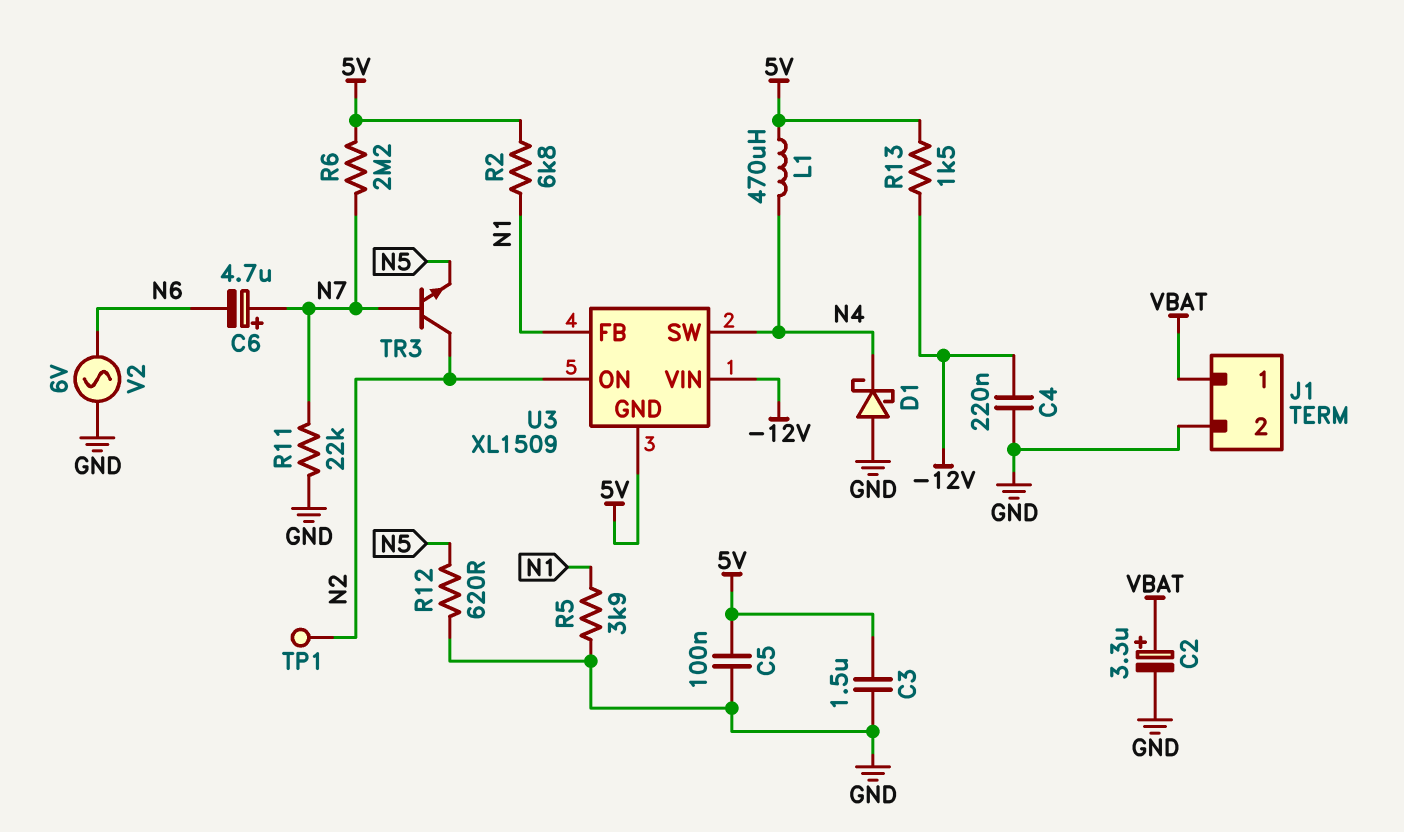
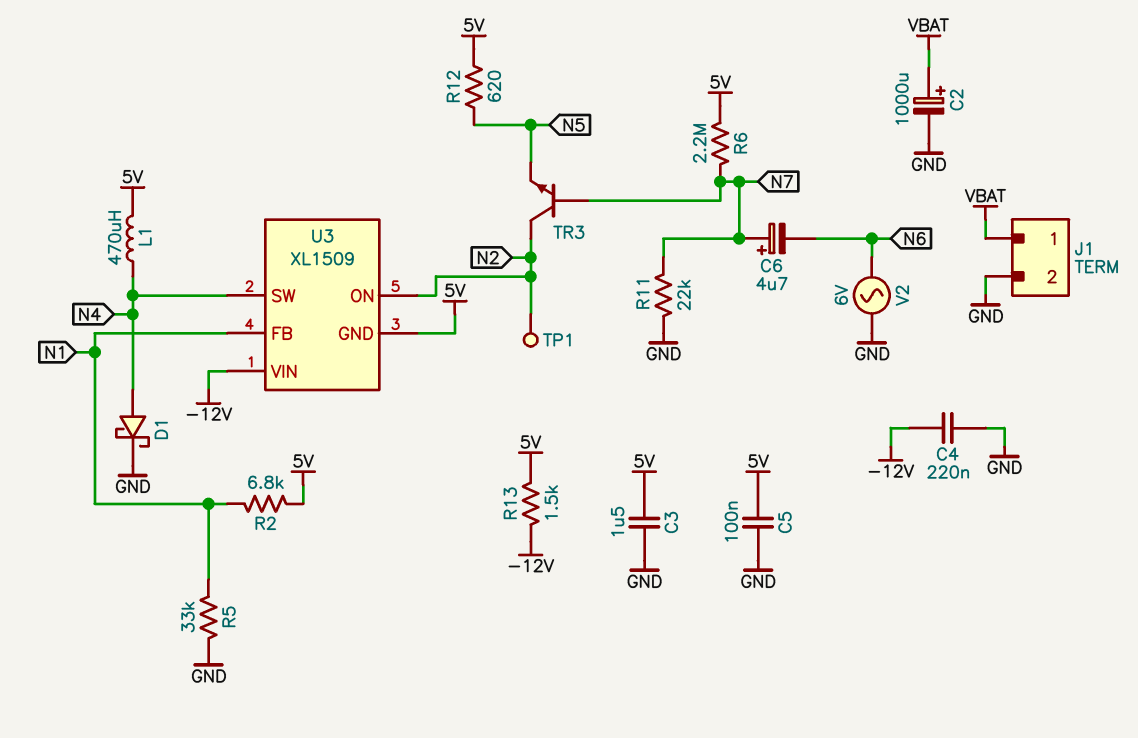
C2: 3.3uF (plus VBAT, minus GND) -> 1000uF (plus VBAT, minus GND)
D1: schottky (A GND, K N4) -> schottky (A N4, K GND)
R5: 3.9k (GND, N1) -> 33k (GND, N1)
R12: 620 (GND, N5) -> 620 (5V, N5)

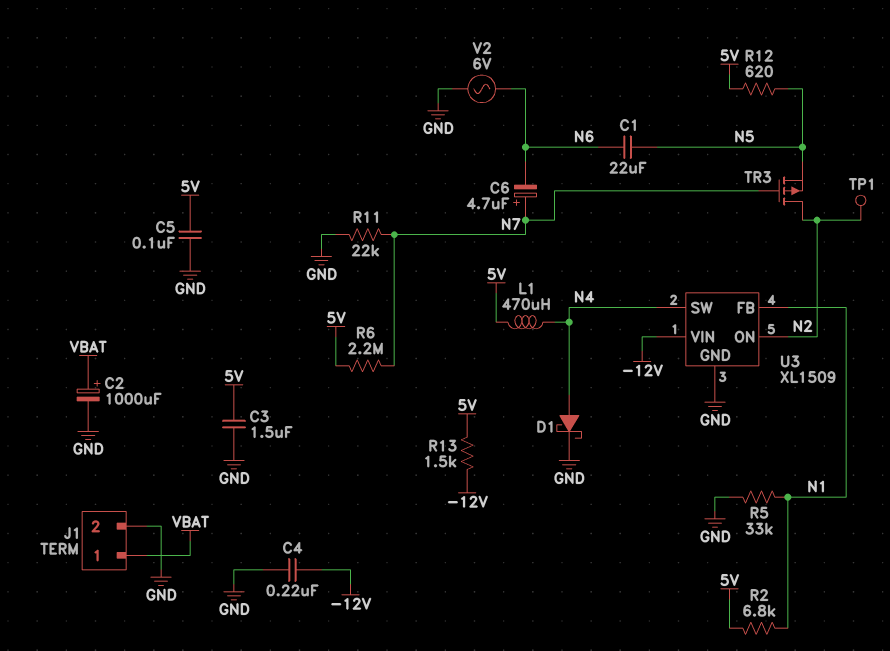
C1: none -> 22uF (N5, N6)
TR3: NPN (B N7, C N2, E N5) -> PMOS (G N7, D N2, S N5)
U3 pin GND: 5V -> GND

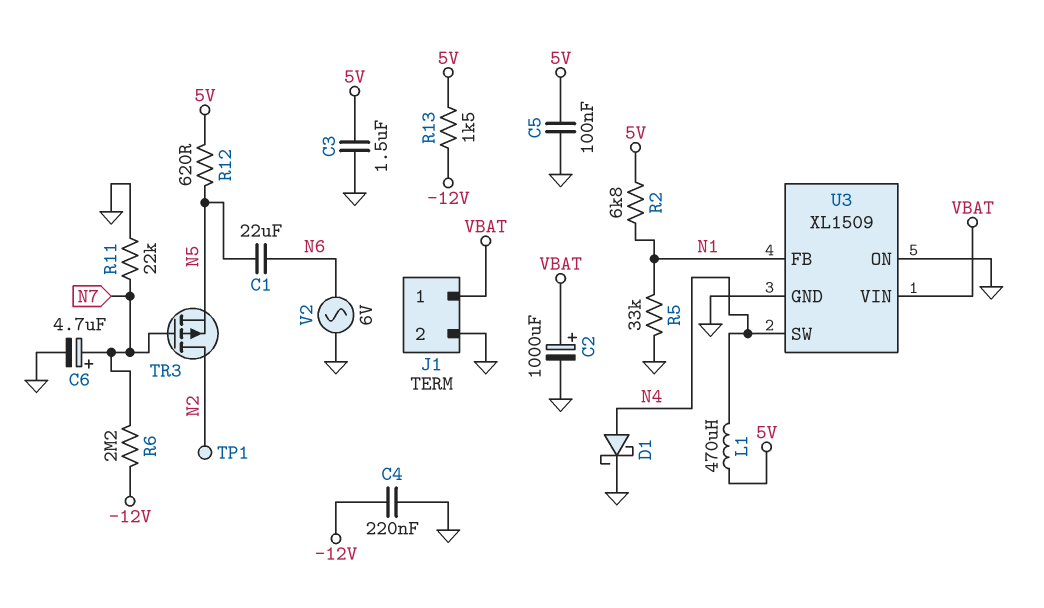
C6: 4.7uF (plus N7, minus N6) -> 4.7uF (plus N7, minus GND)
R6: 2.2M (5V, N7) -> 2.2M (-12V, N7)
U3 pin ON: N2 -> GND
U3 pin VIN: -12V -> VBAT

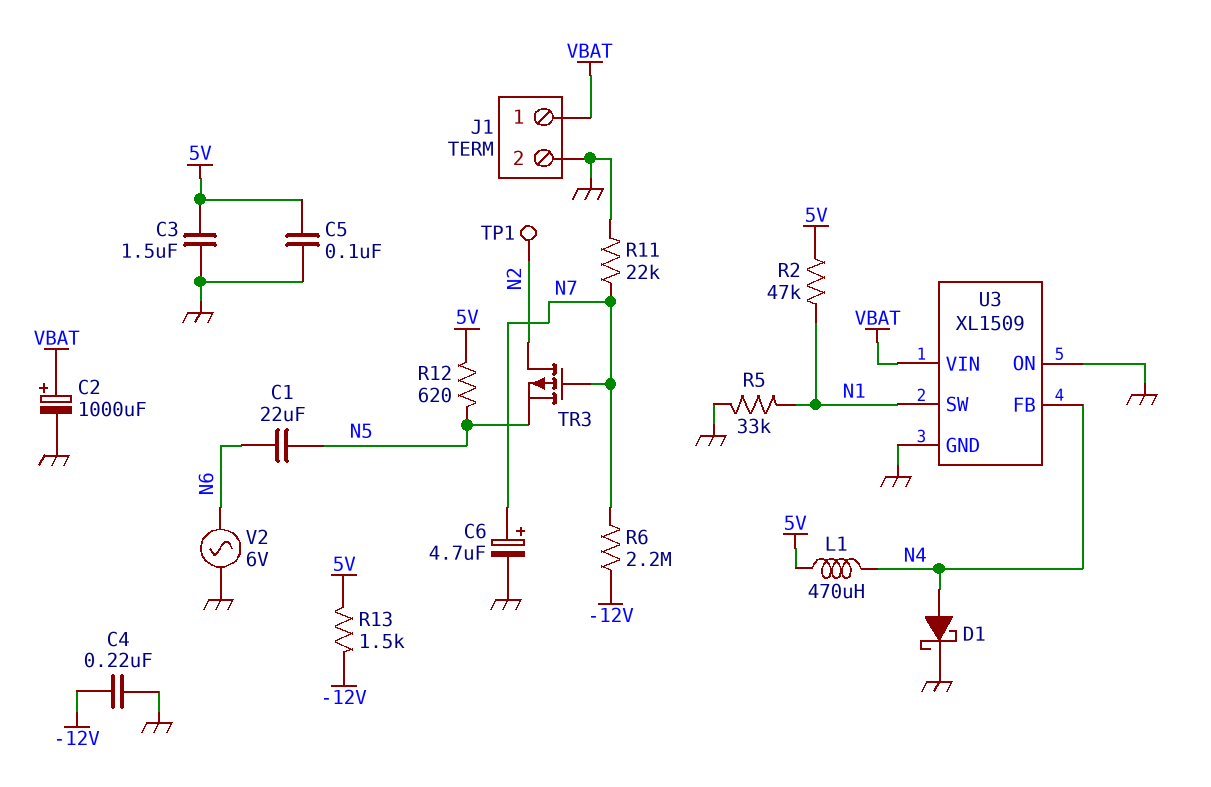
R2: 6.8k (5V, N1) -> 47k (5V, N1)
U3 pin FB: N1 -> N4
U3 pin SW: N4 -> N1

